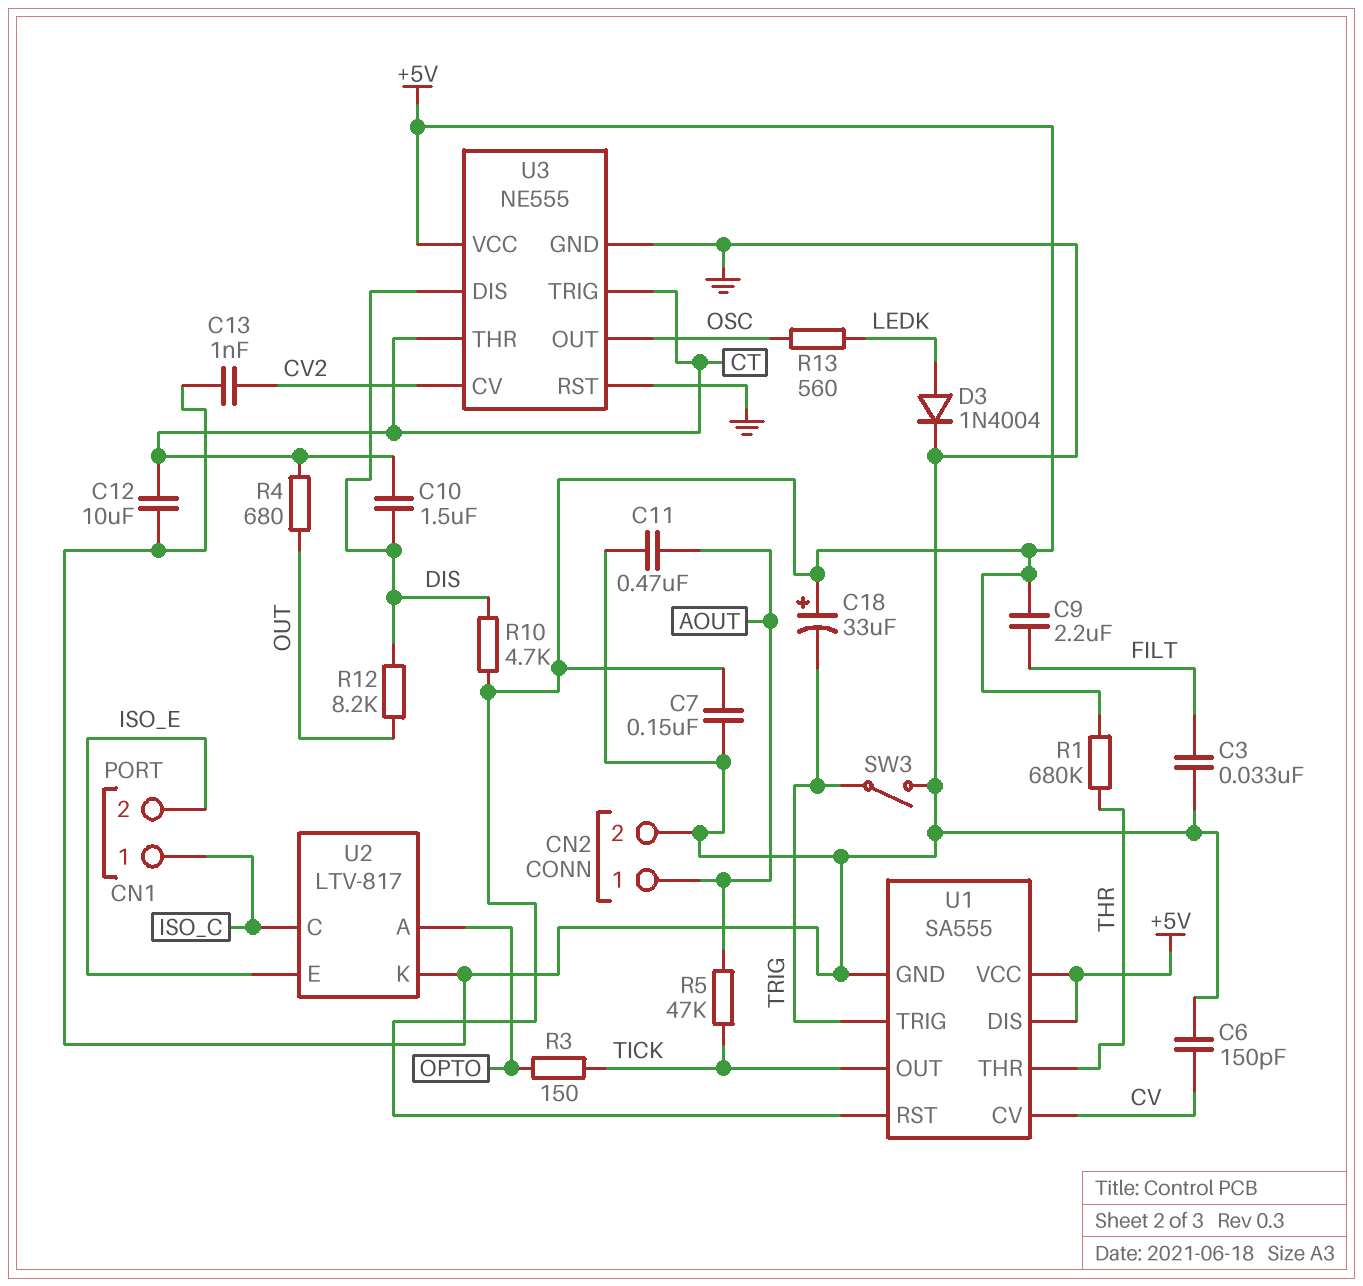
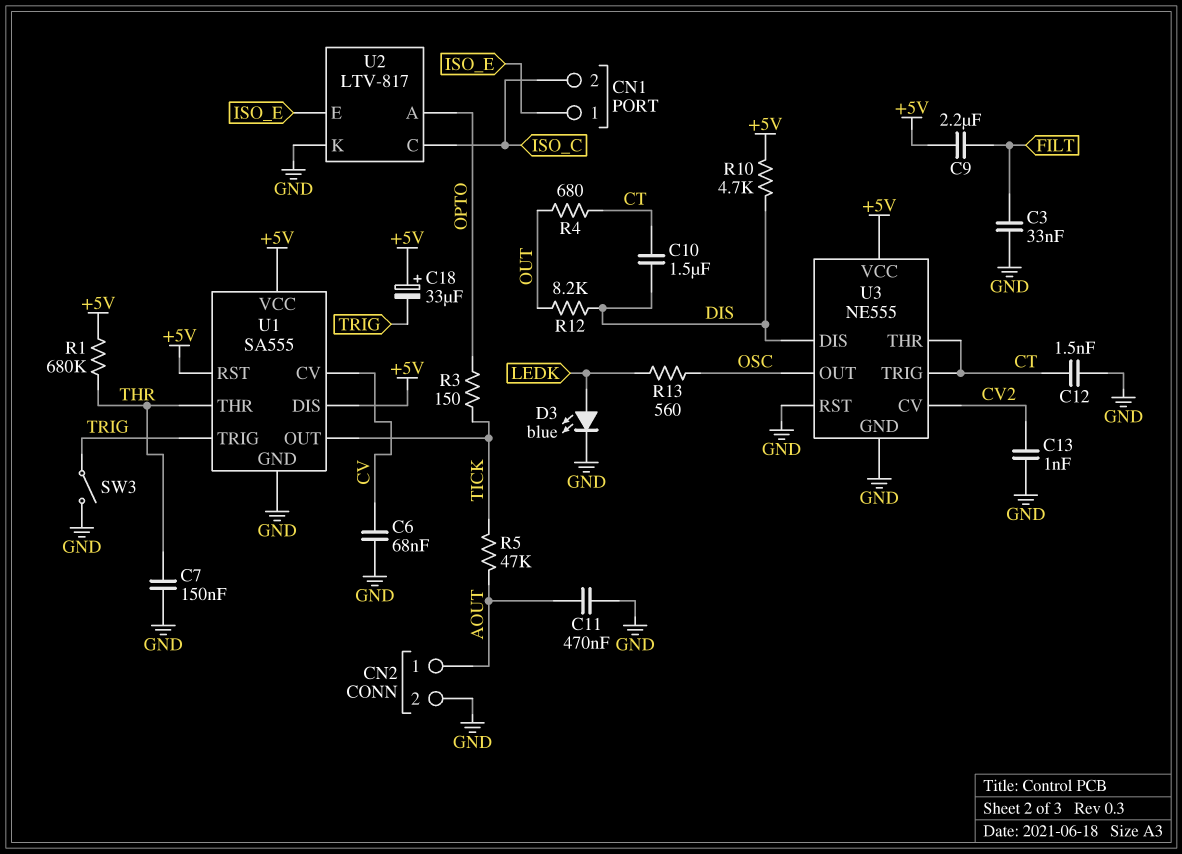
C6: 150pF (CV, GND) -> 68nF (CV, GND)
C7: 150nF (+5V, GND) -> 150nF (GND, THR)
C12: 10uF (CT, GND) -> 1.5nF (CT, GND)
CN1 pin 1: ISO_C -> ISO_E
CN1 pin 2: ISO_E -> ISO_C
D3: diode 1N4004 (A LEDK, K GND) -> LED blue (A LEDK, K GND)

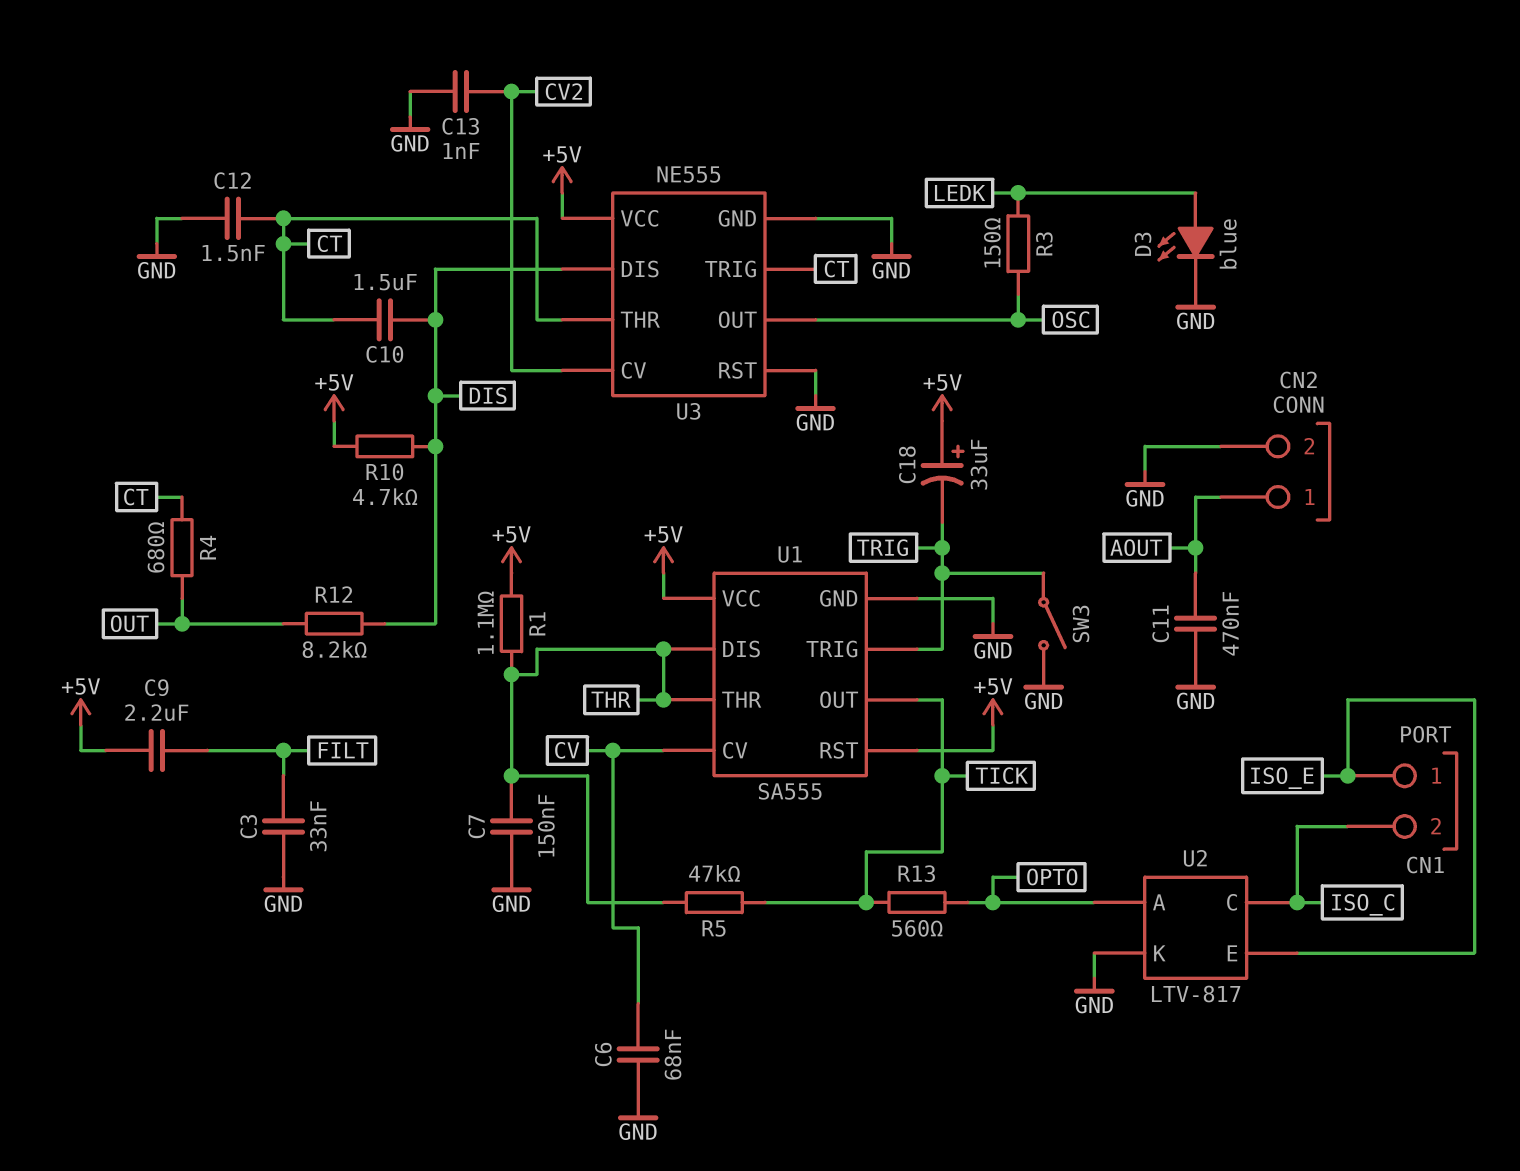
R1: 680k (+5V, THR) -> 1.1M (+5V, THR)
R3: 150 (OPTO, TICK) -> 150 (LEDK, OSC)
R5: 47k (AOUT, TICK) -> 47k (THR, TICK)
R13: 560 (LEDK, OSC) -> 560 (OPTO, TICK)
U1 pin DIS: +5V -> THR

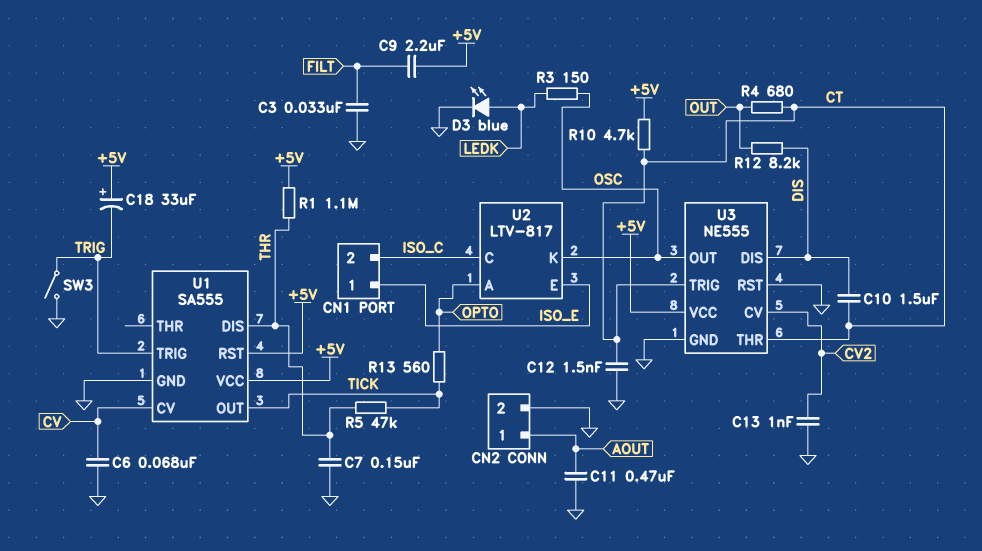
R10: 4.7k (+5V, DIS) -> 4.7k (+5V, CT)
U1 pin THR: THR -> none
U2 pin K: GND -> OSC

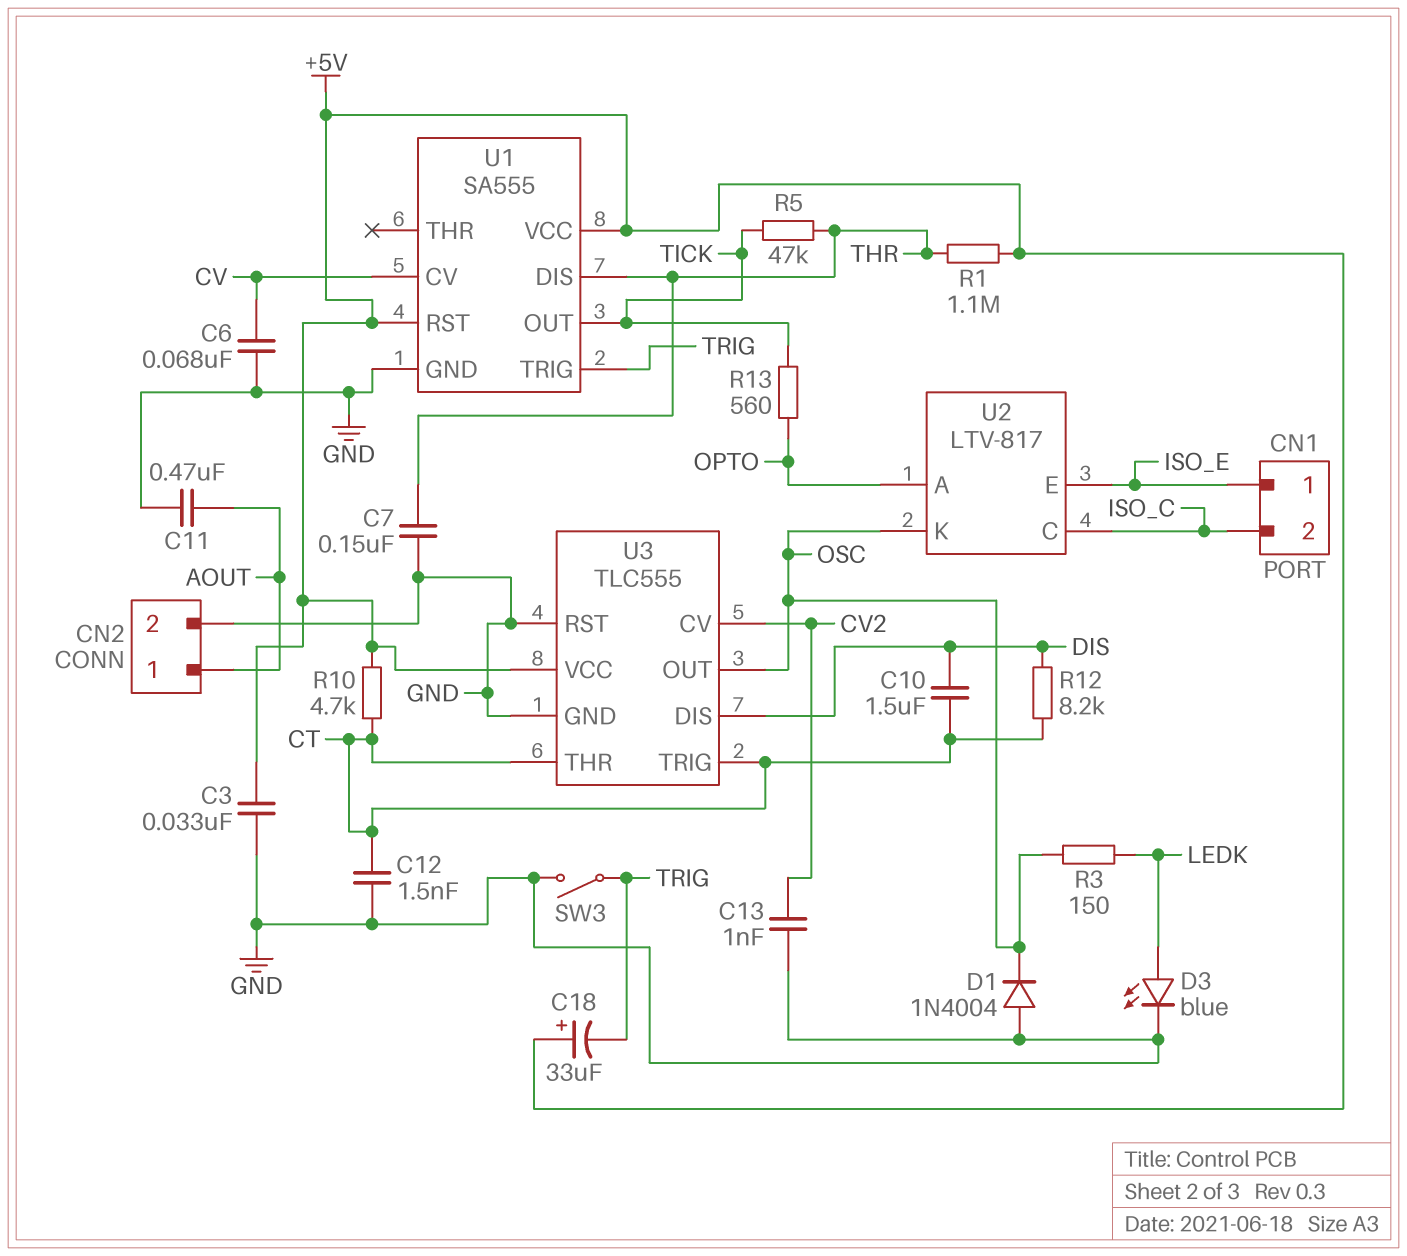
C3: 33nF (FILT, GND) -> 33nF (+5V, GND)
C9: 2.2uF (+5V, FILT) -> none
D1: none -> diode 1N4004 (A GND, K OSC)
R4: 680 (CT, OUT) -> none
R12: 8.2k (DIS, OUT) -> 8.2k (CT, DIS)
U3: NE555 -> TLC555

